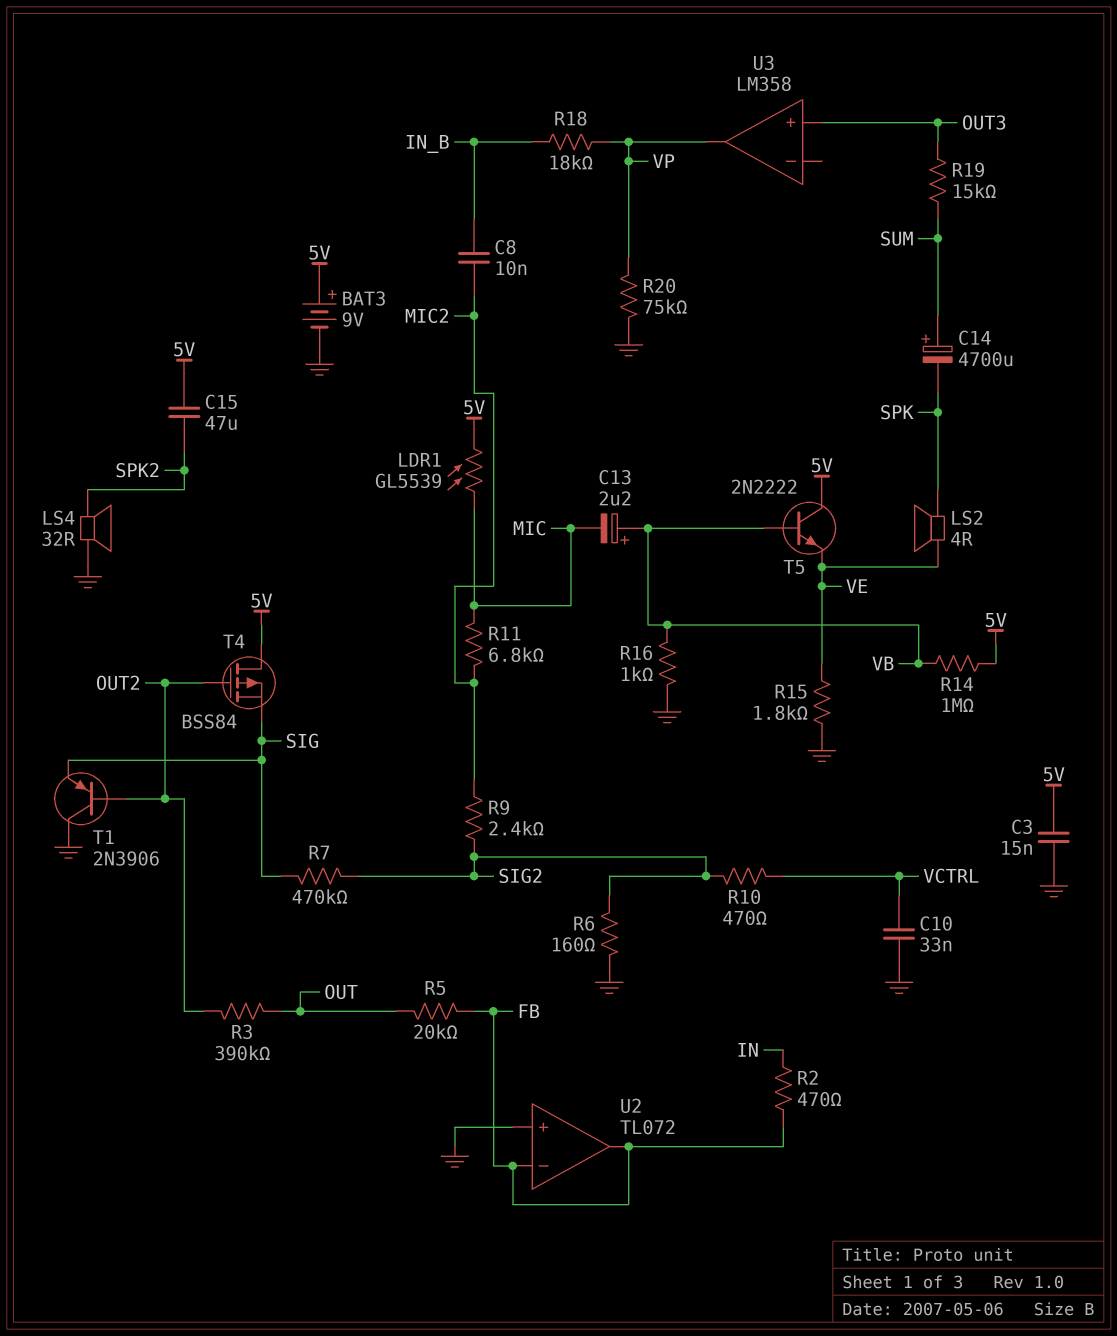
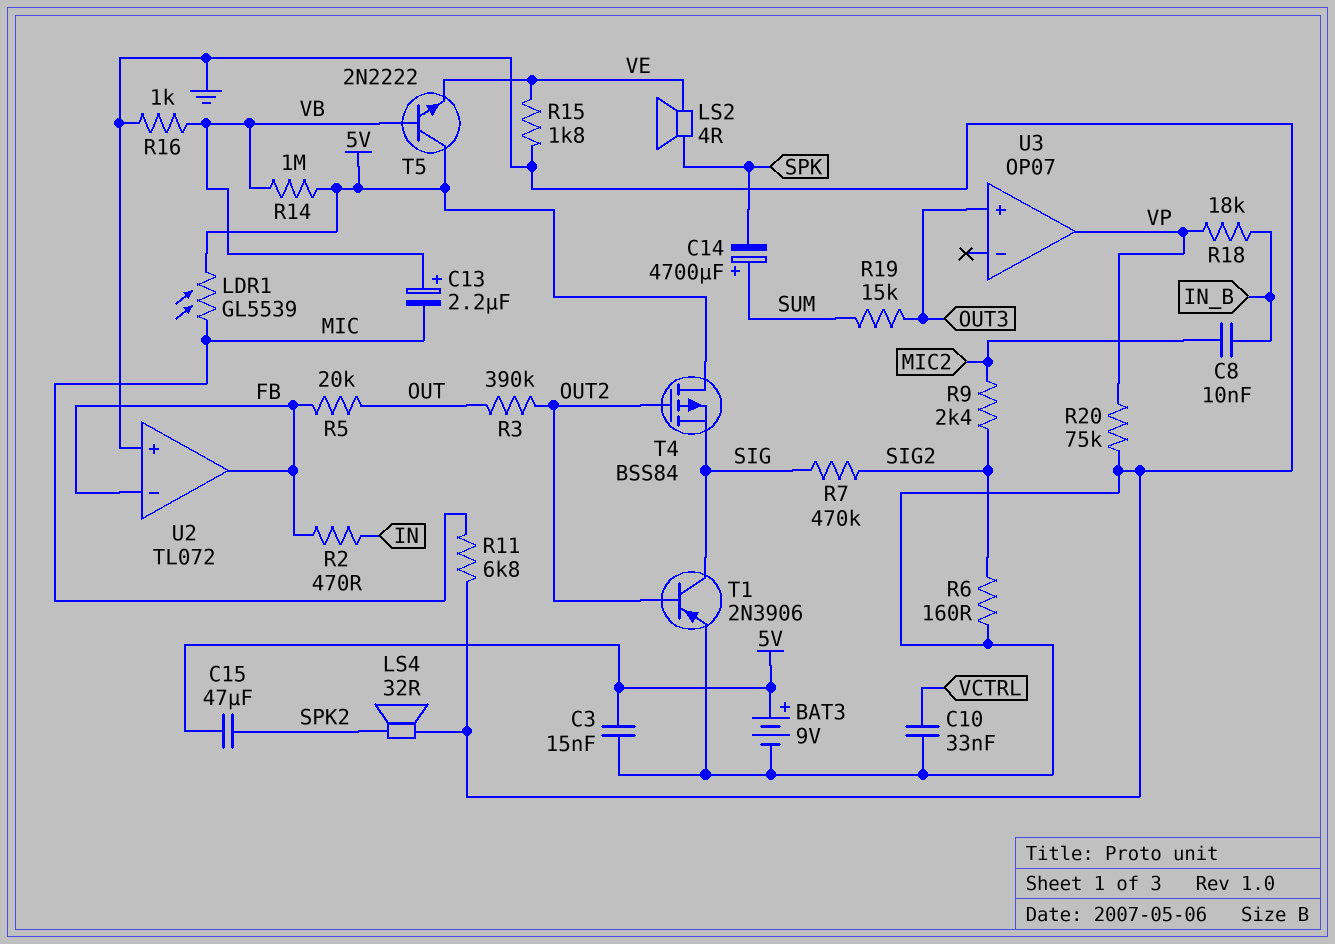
R10: 470 (SIG2, VCTRL) -> none
R11: 6.8k (MIC, MIC2) -> 6.8k (GND, MIC)
T1: PNP 2N3906 (B OUT2, C GND, E SIG) -> PNP 2N3906 (B OUT2, C SIG, E GND)
U3: LM358 -> OP07

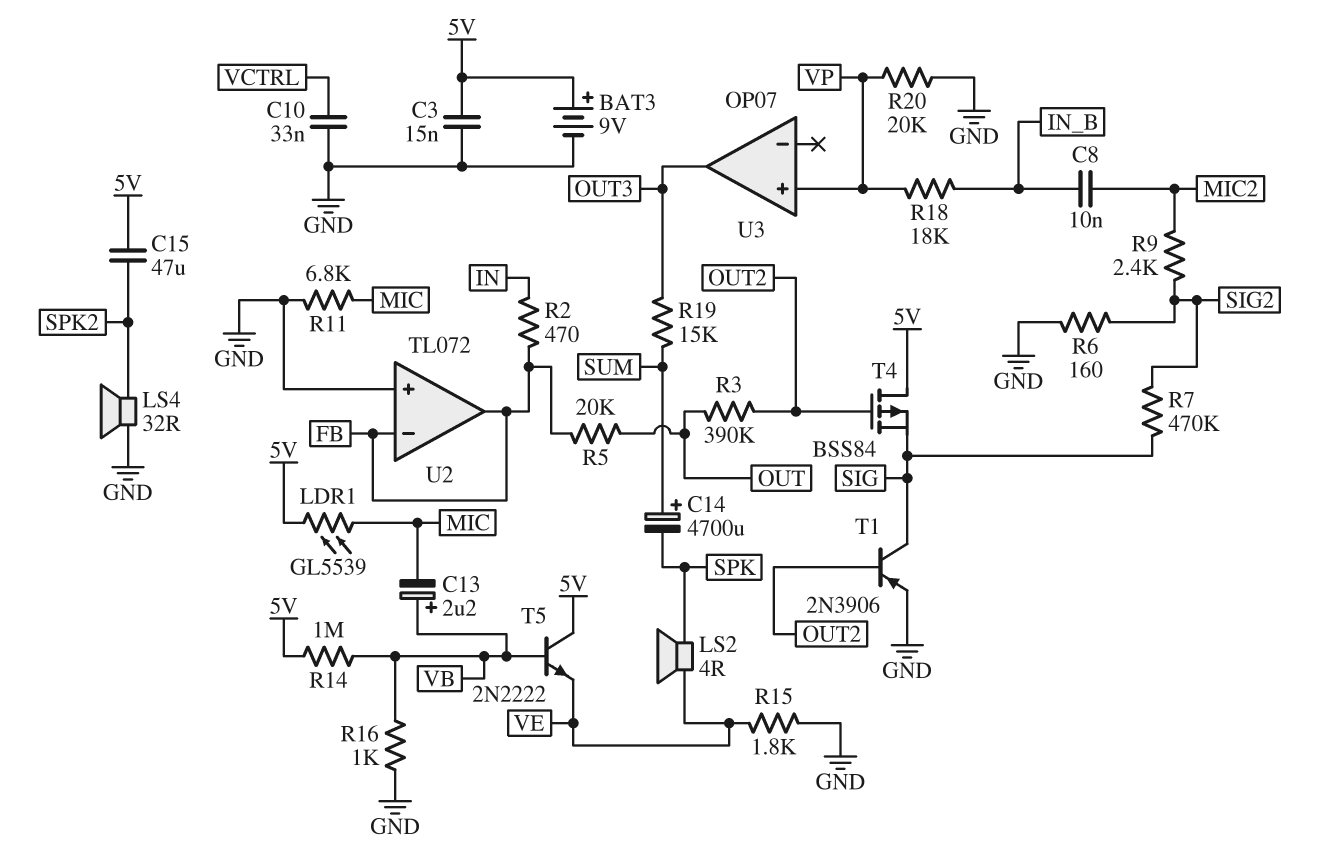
R20: 75k (GND, VP) -> 20k (GND, VP)
U3 pin in+: OUT3 -> VP
U3 pin out: VP -> OUT3

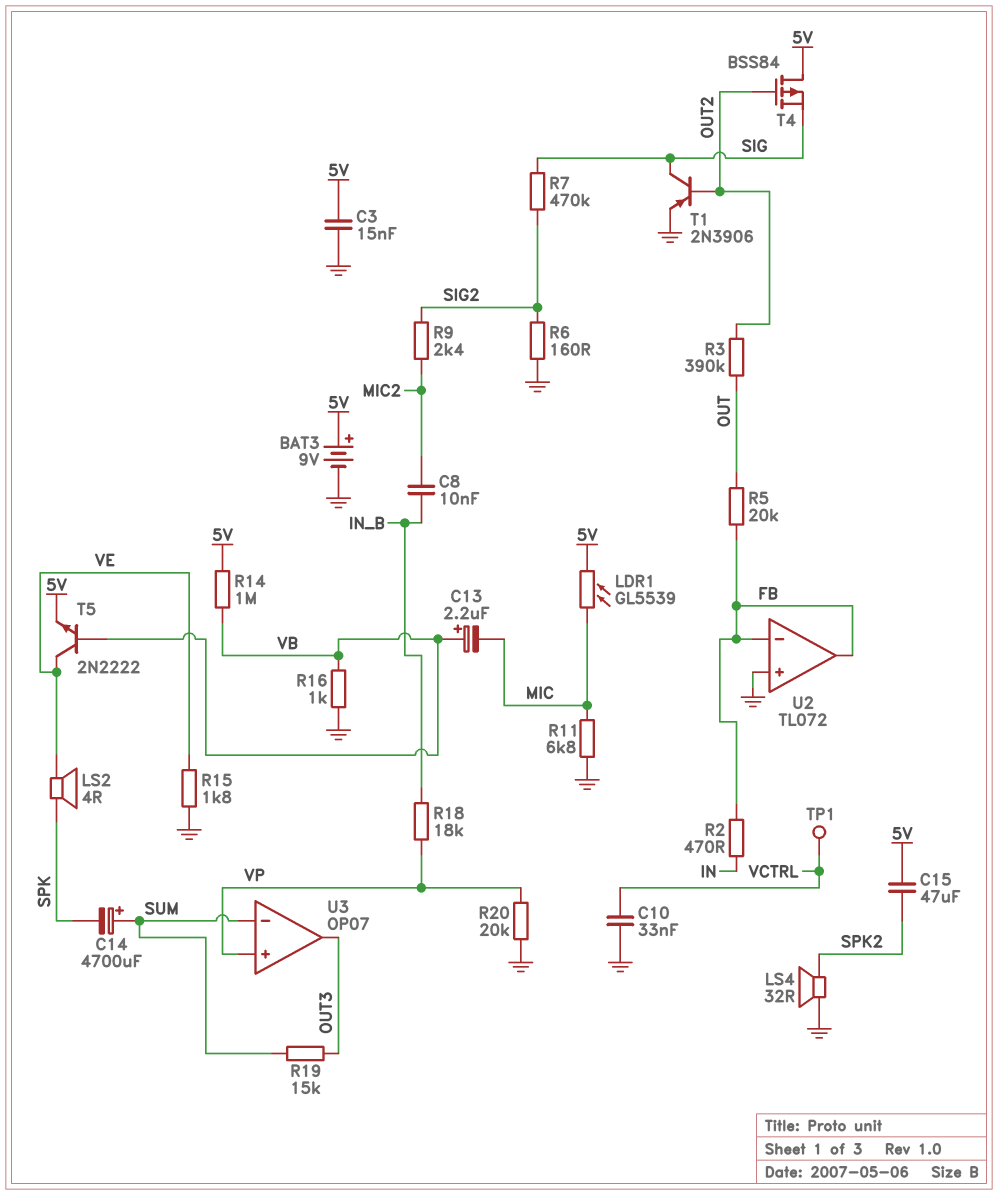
T5: NPN 2N2222 (B VB, C 5V, E VE) -> NPN 2N2222 (B VB, C VE, E 5V)
TP1: none -> test point (VCTRL)
U3 pin in-: none -> SUM

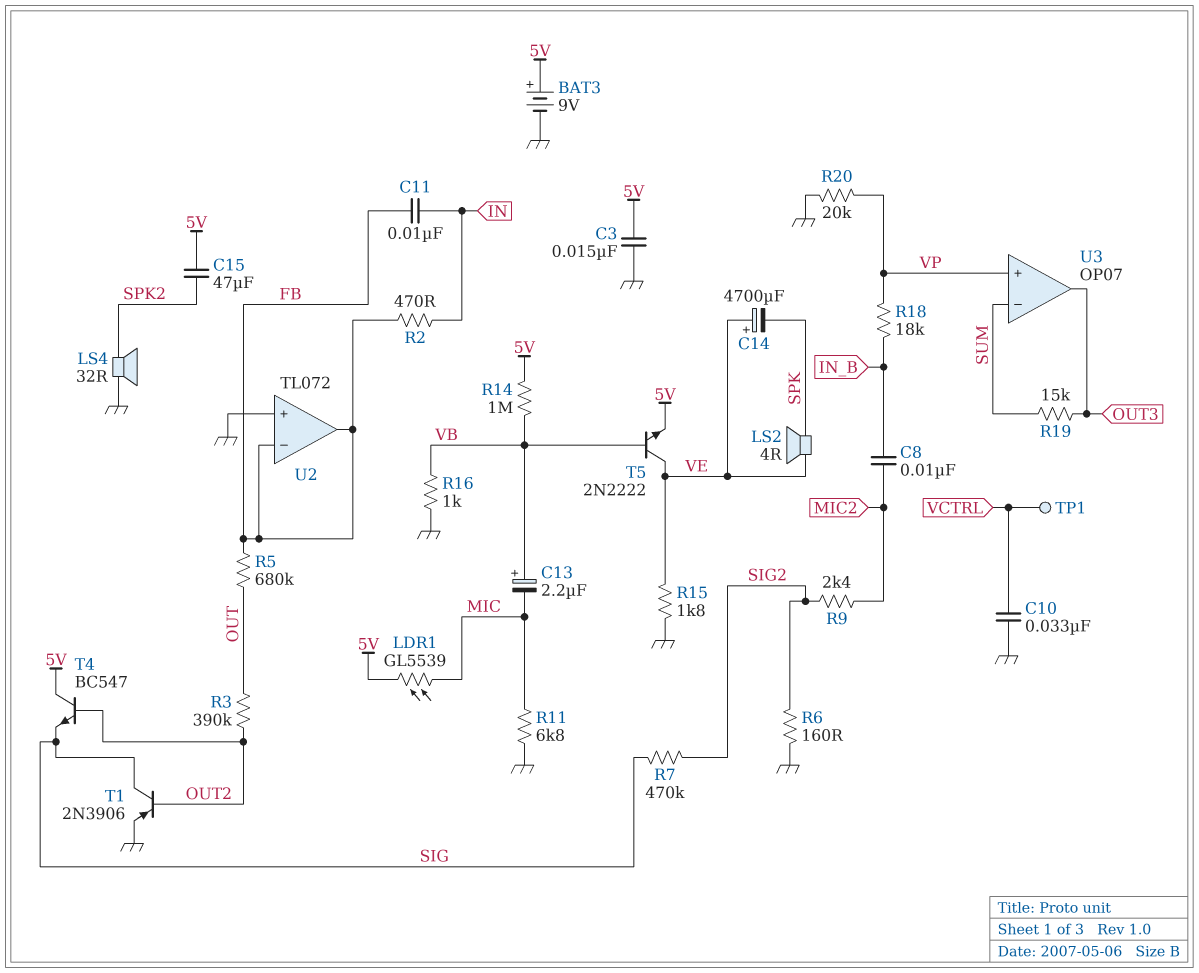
C11: none -> 10nF (FB, IN)
C14: 4700uF (plus SUM, minus SPK) -> 4700uF (plus VE, minus SPK)
R5: 20k (FB, OUT) -> 680k (FB, OUT)
T4: PMOS BSS84 (G OUT2, D 5V, S SIG) -> NPN BC547 (B OUT2, C 5V, E SIG)

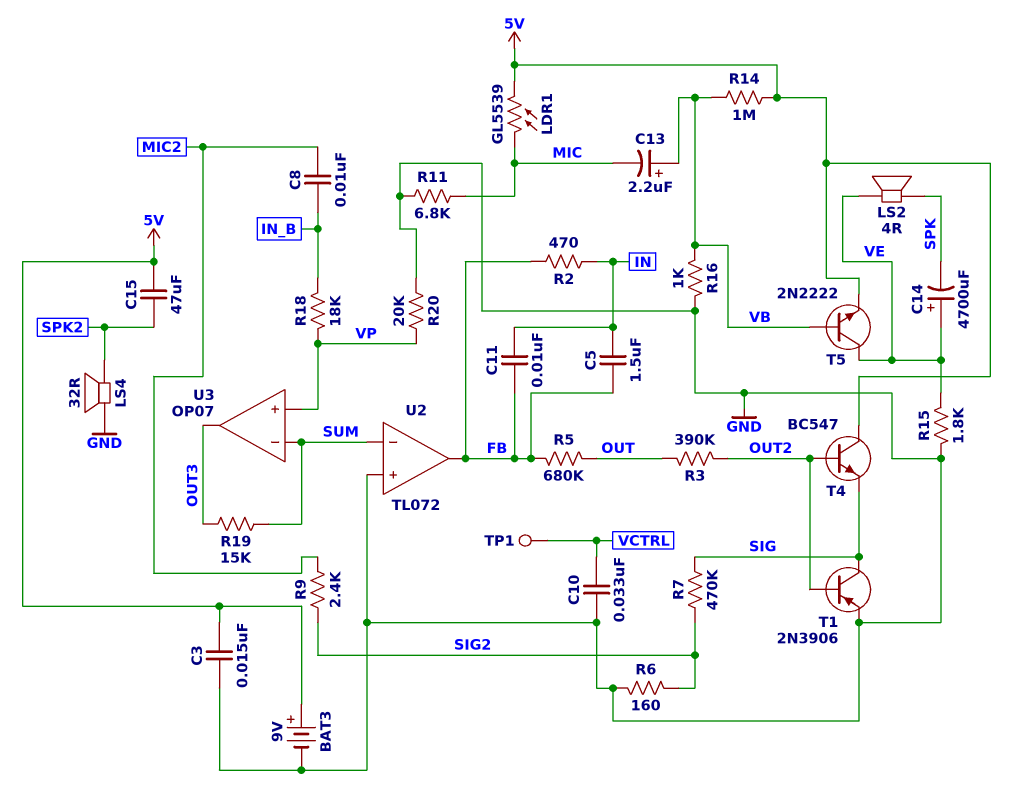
C5: none -> 1.5uF (FB, IN)
U2 pin in-: FB -> SUM

